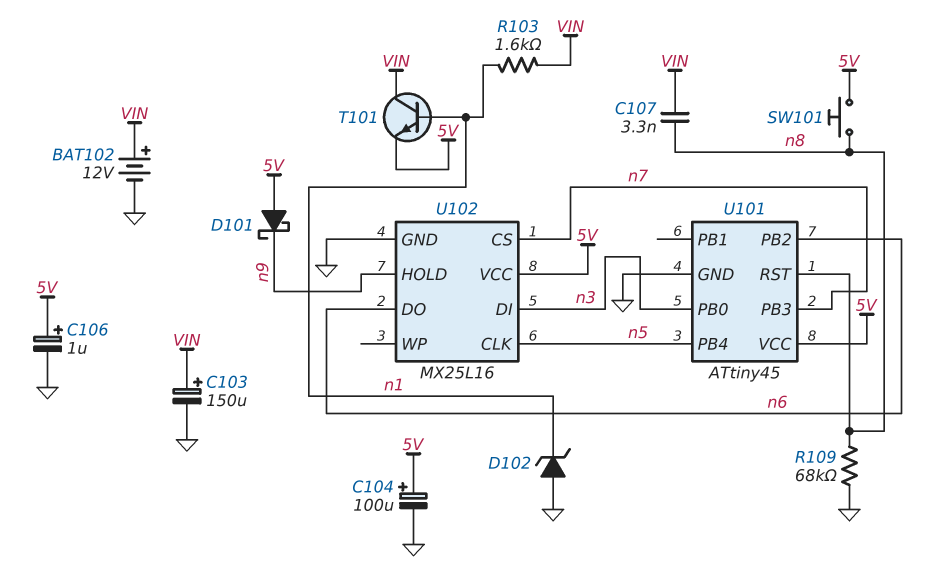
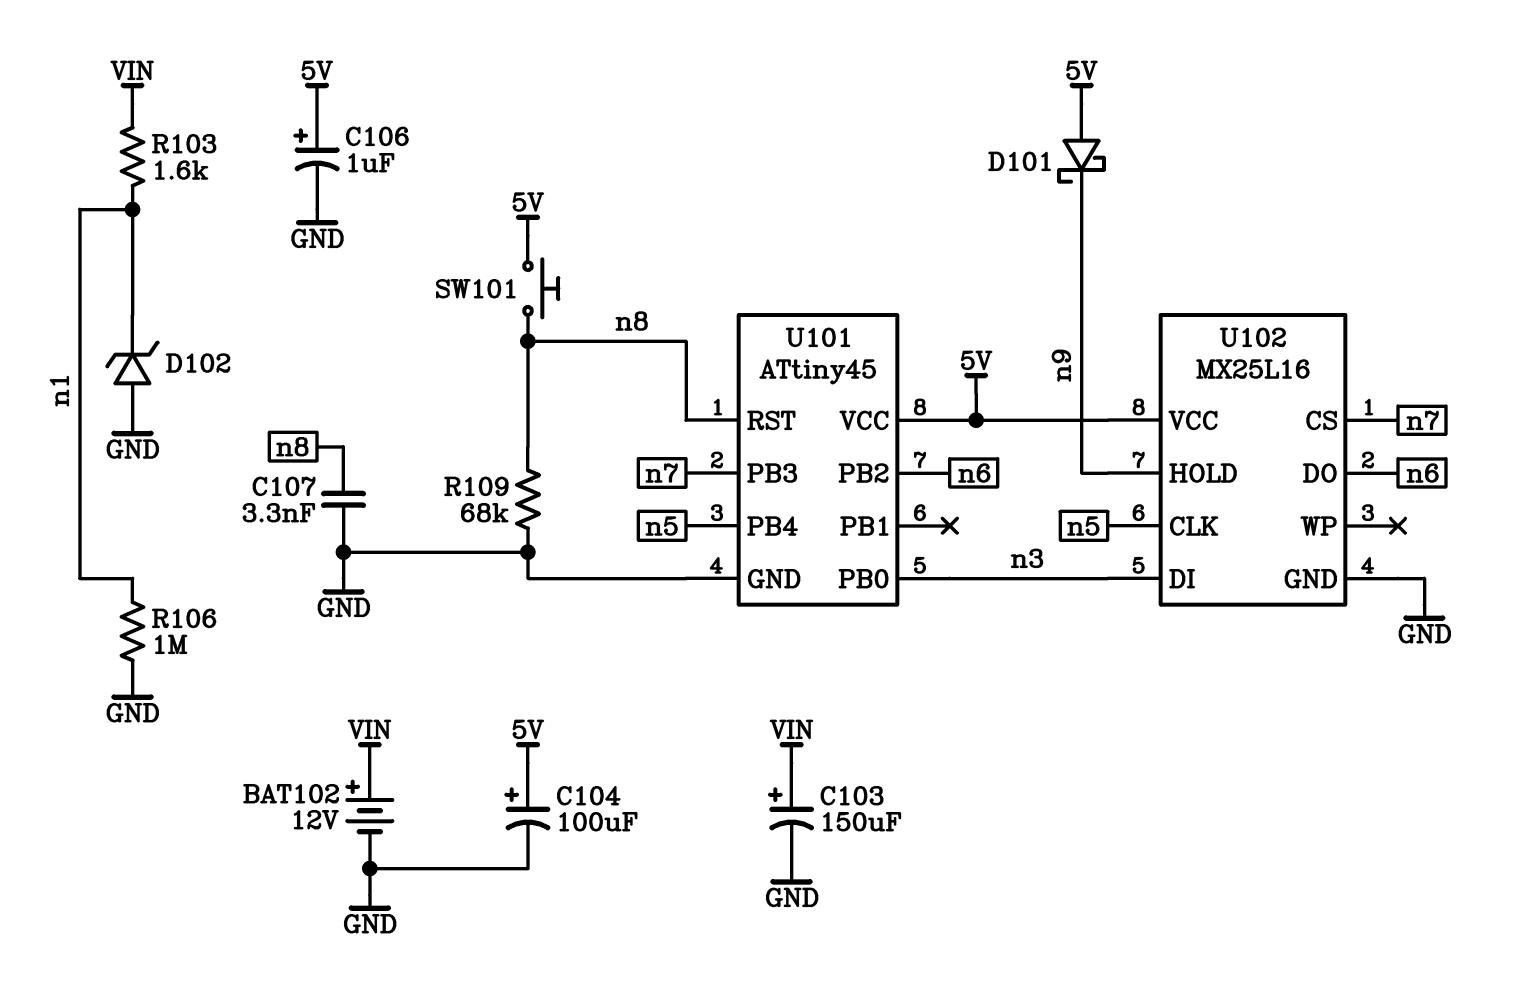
C107: 3.3nF (VIN, n8) -> 3.3nF (GND, n8)
R106: none -> 1M (GND, n1)
T101: NPN (B n1, C VIN, E 5V) -> none

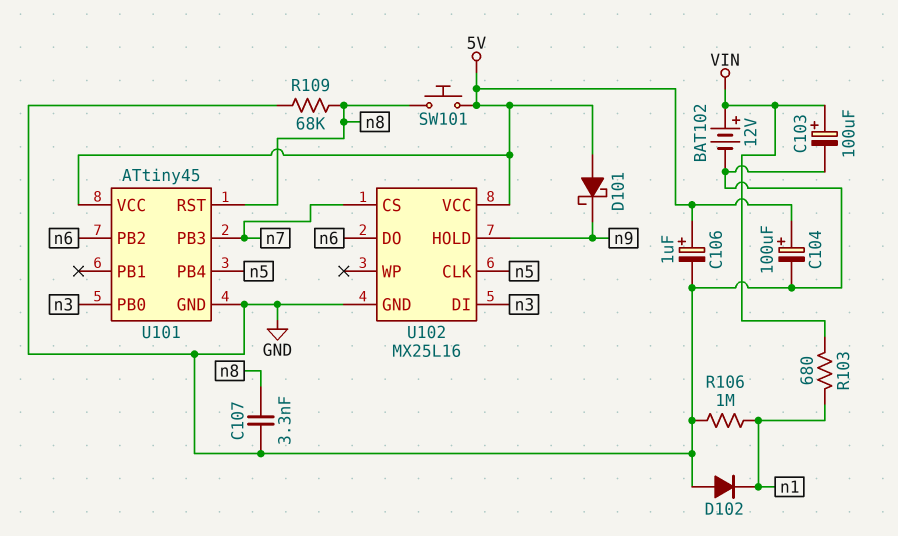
C103: 150uF (plus VIN, minus GND) -> 100uF (plus VIN, minus GND)
D102: zener (A GND, K n1) -> diode (A GND, K n1)
R103: 1.6k (VIN, n1) -> 680 (VIN, n1)

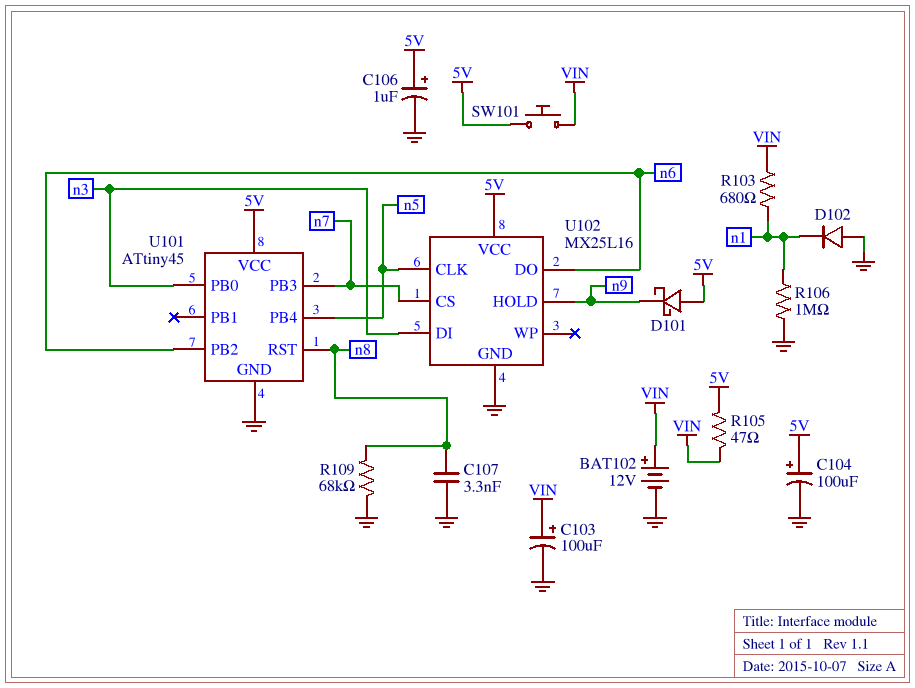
R105: none -> 47 (5V, VIN)
SW101: button (5V, n8) -> button (5V, VIN)

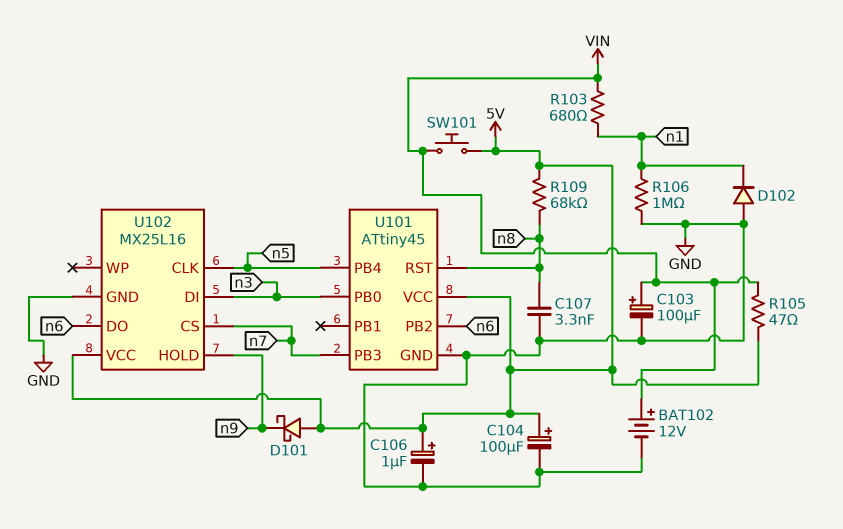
R109: 68k (GND, n8) -> 68k (5V, n8)

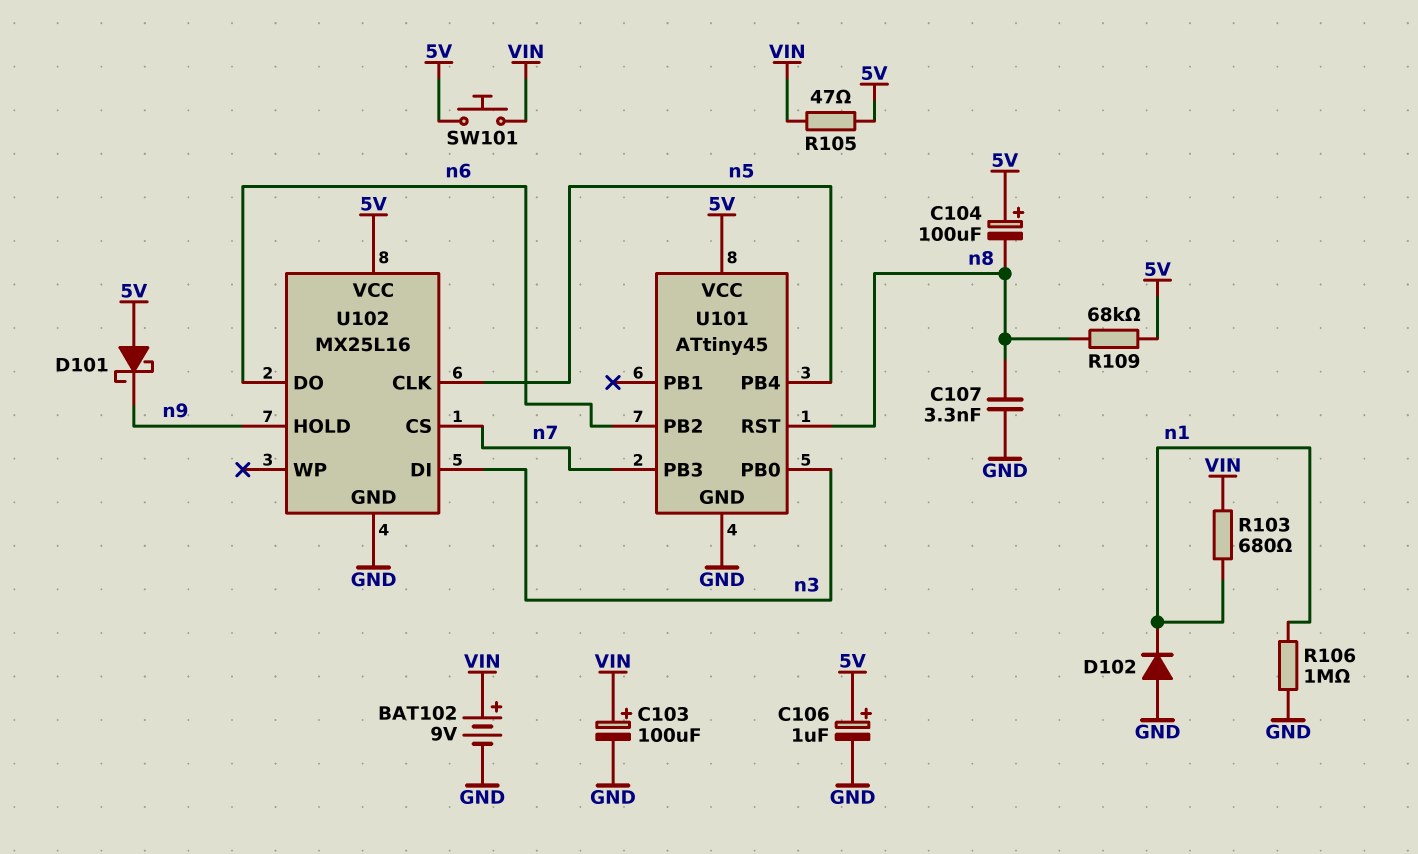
BAT102: 12V (plus VIN, minus GND) -> 9V (plus VIN, minus GND)
C104: 100uF (plus 5V, minus GND) -> 100uF (plus 5V, minus n8)

